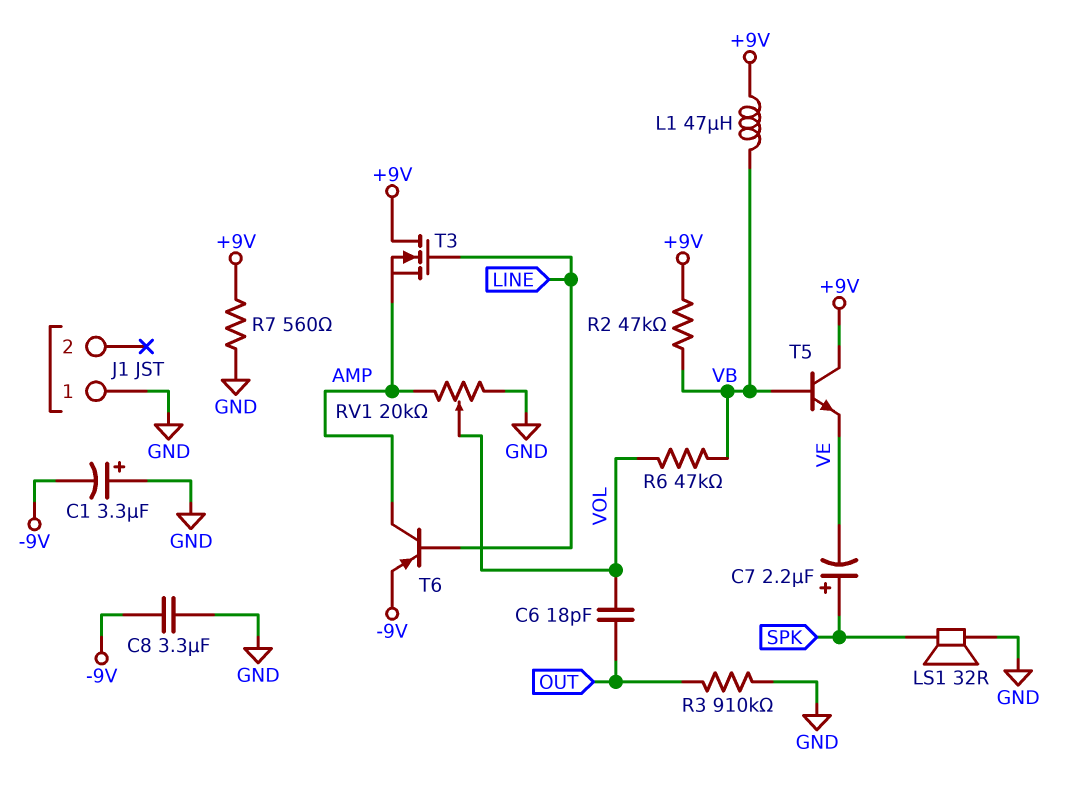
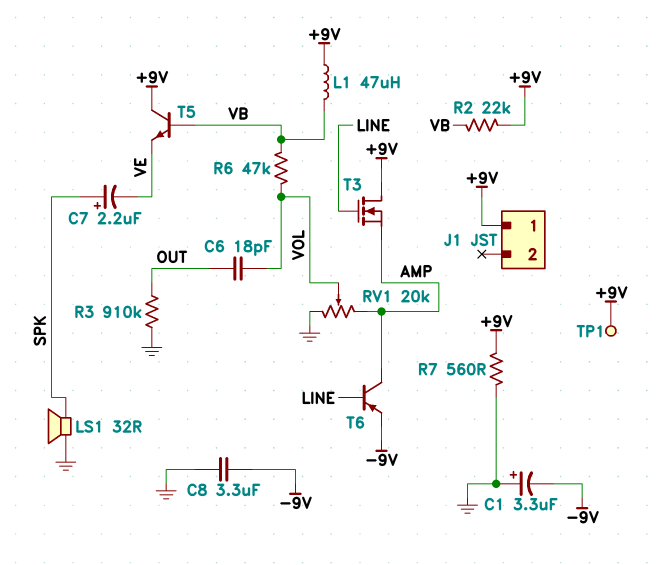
J1 pin 1: GND -> +9V
R2: 47k (+9V, VB) -> 22k (+9V, VB)
TP1: none -> test point (+9V)

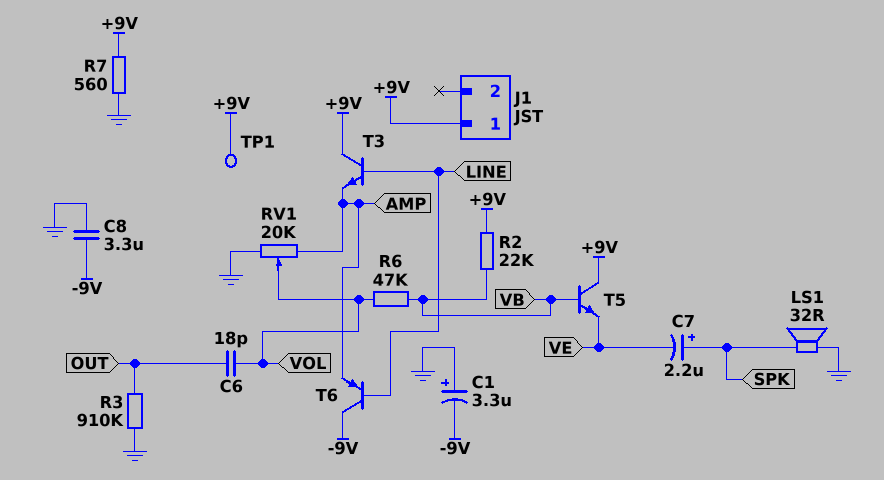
L1: 47uH (+9V, VB) -> none
T3: NMOS (G LINE, D +9V, S AMP) -> NPN (B LINE, C +9V, E AMP)
T6: PNP (B LINE, C AMP, E -9V) -> PNP (B LINE, C -9V, E AMP)

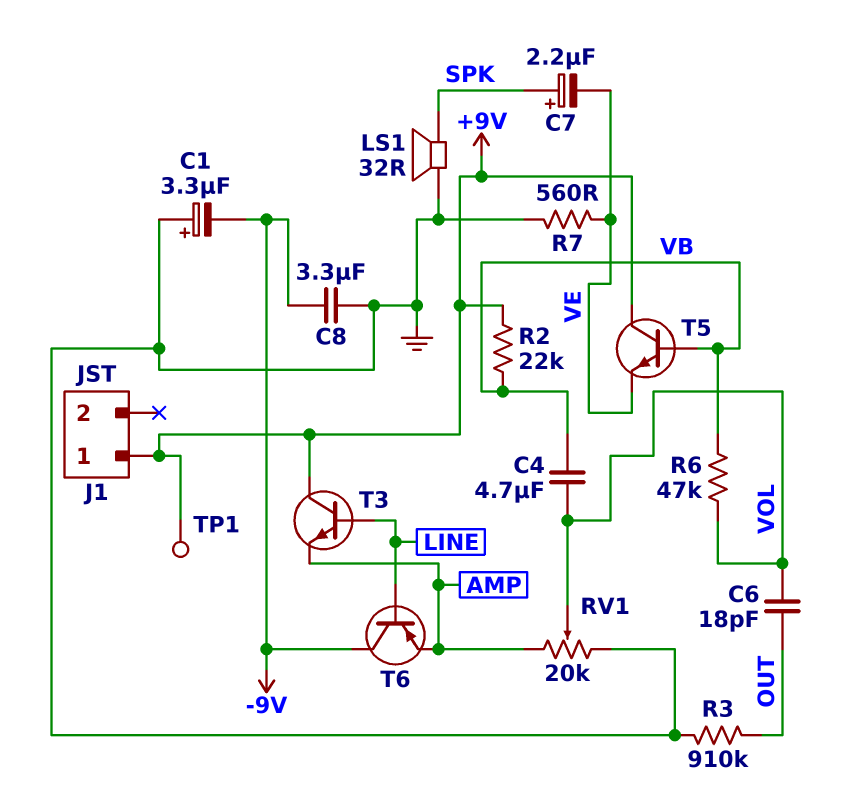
C4: none -> 4.7uF (VB, VOL)
R7: 560 (+9V, GND) -> 560 (GND, VE)

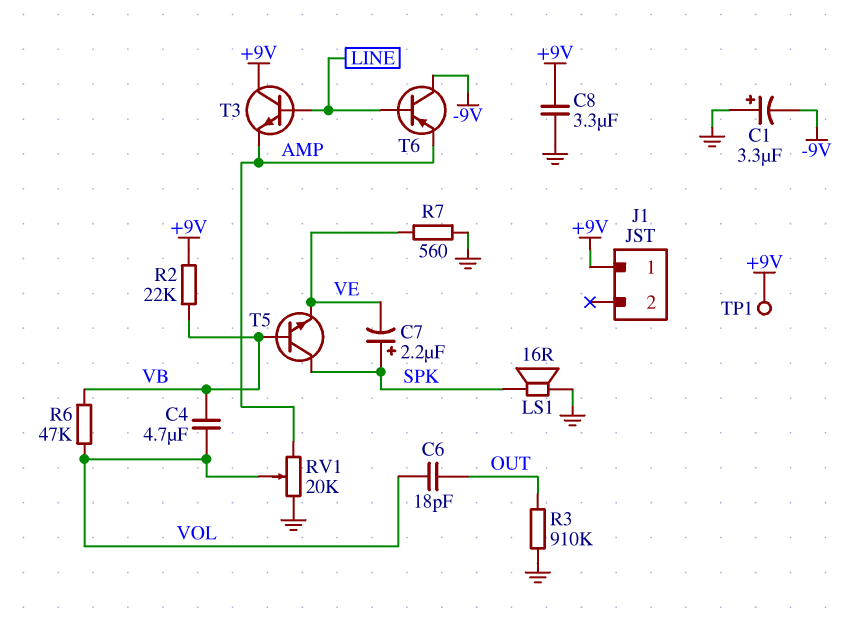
C8: 3.3uF (-9V, GND) -> 3.3uF (+9V, GND)
LS1: speaker 32R (GND, SPK) -> speaker 16R (GND, SPK)
T5: NPN (B VB, C +9V, E VE) -> NPN (B VB, C SPK, E VE)

